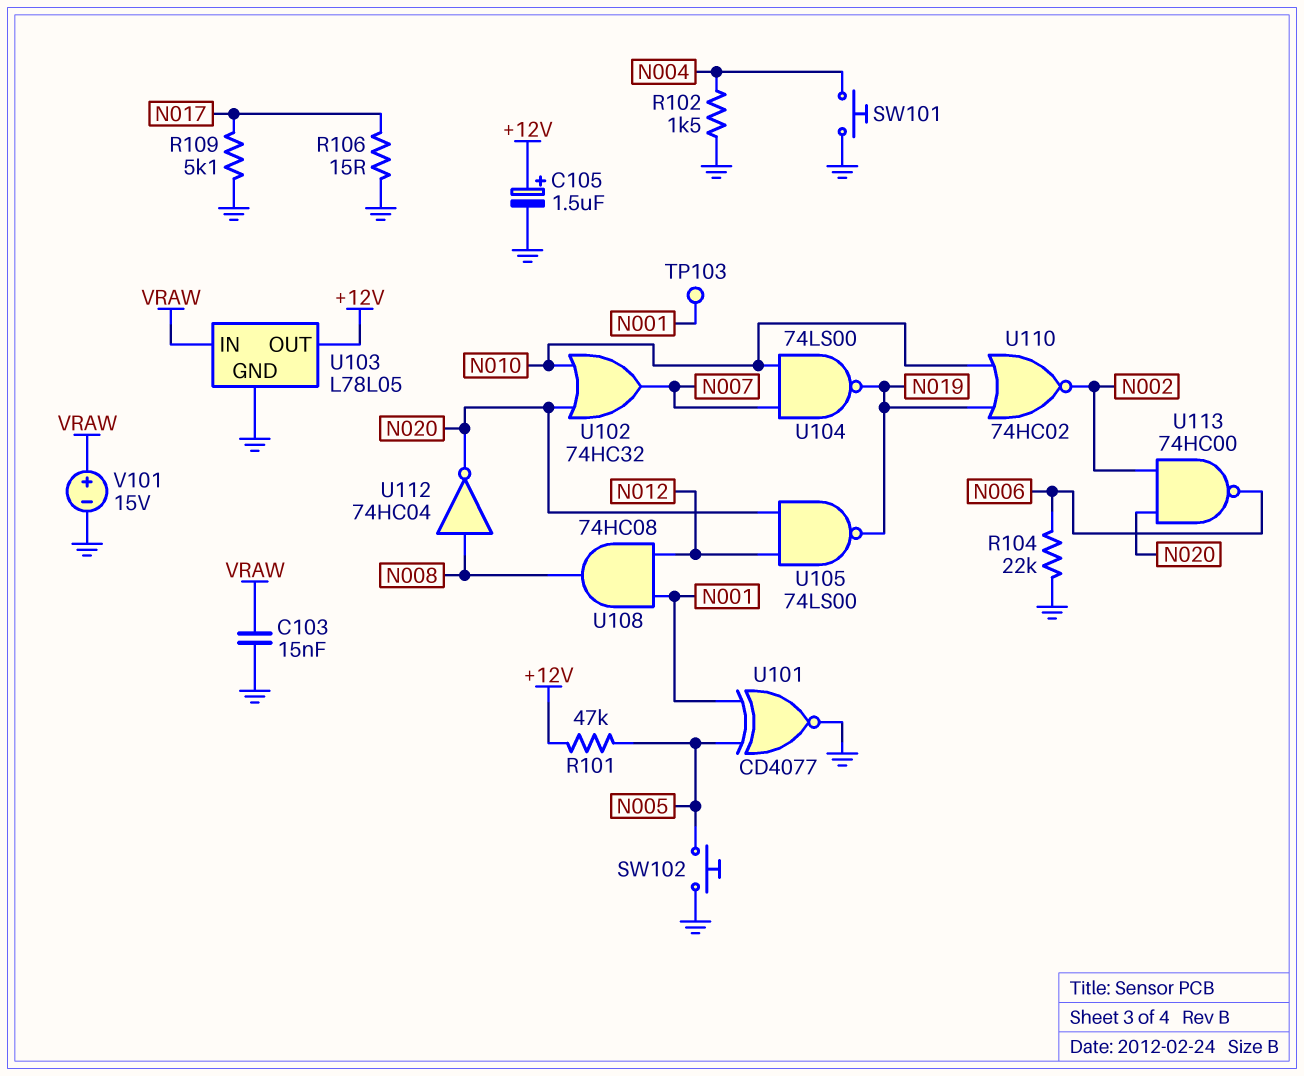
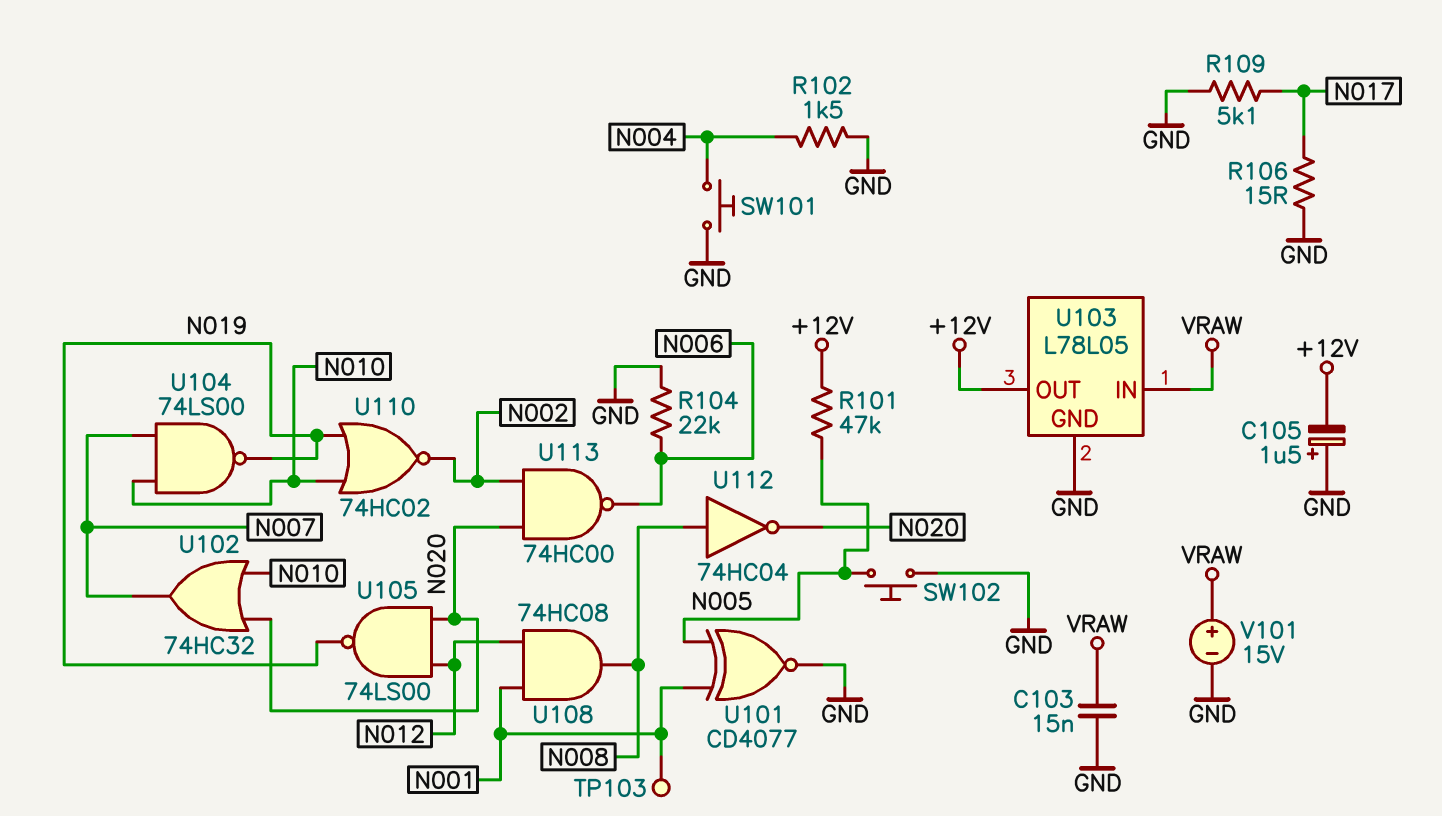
C105: 1.5uF (plus +12V, minus GND) -> 1.5uF (plus GND, minus +12V)

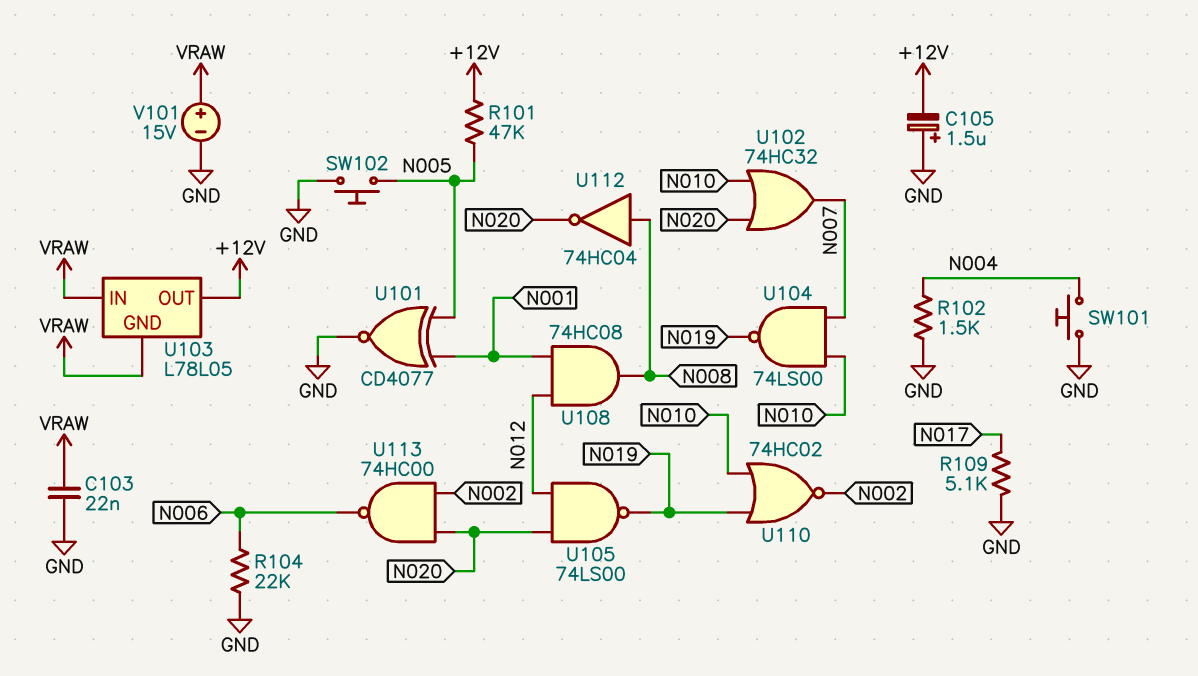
C103: 15nF (GND, VRAW) -> 22nF (GND, VRAW)
R106: 15 (GND, N017) -> none
TP103: test point (N001) -> none
U103 pin GND: GND -> VRAW

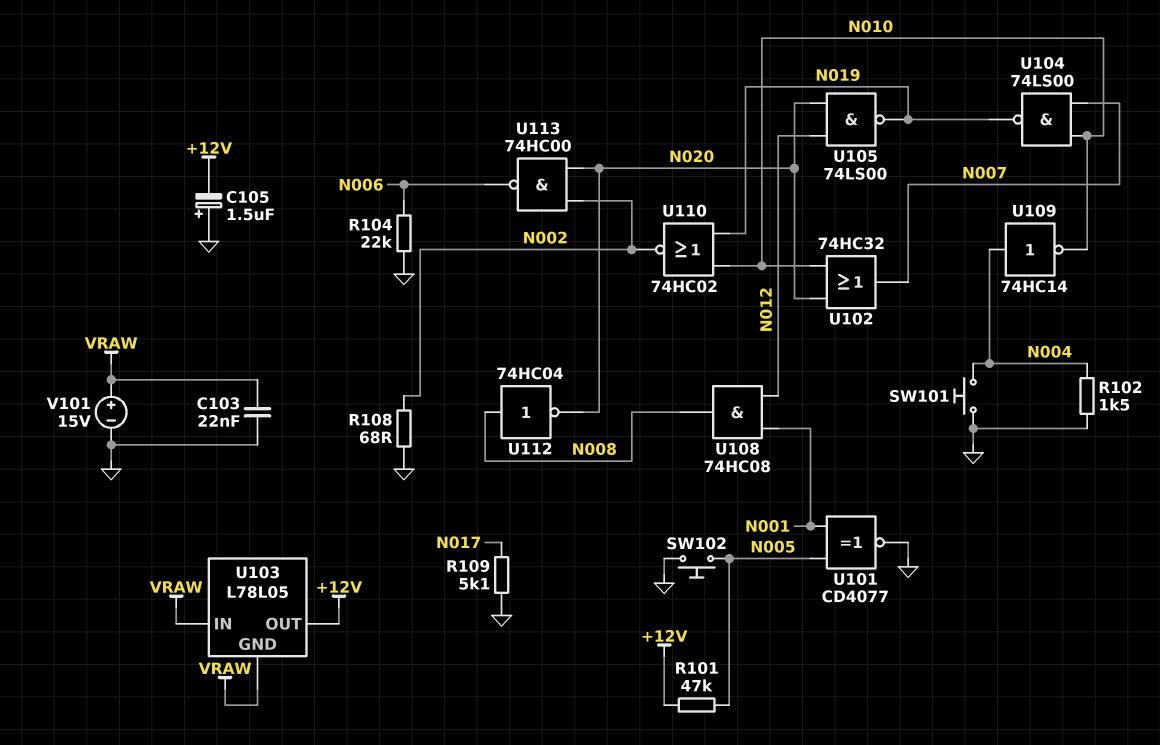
R108: none -> 68 (GND, N002)
U109: none -> NOT 74HC14 (in N004, out N010)

